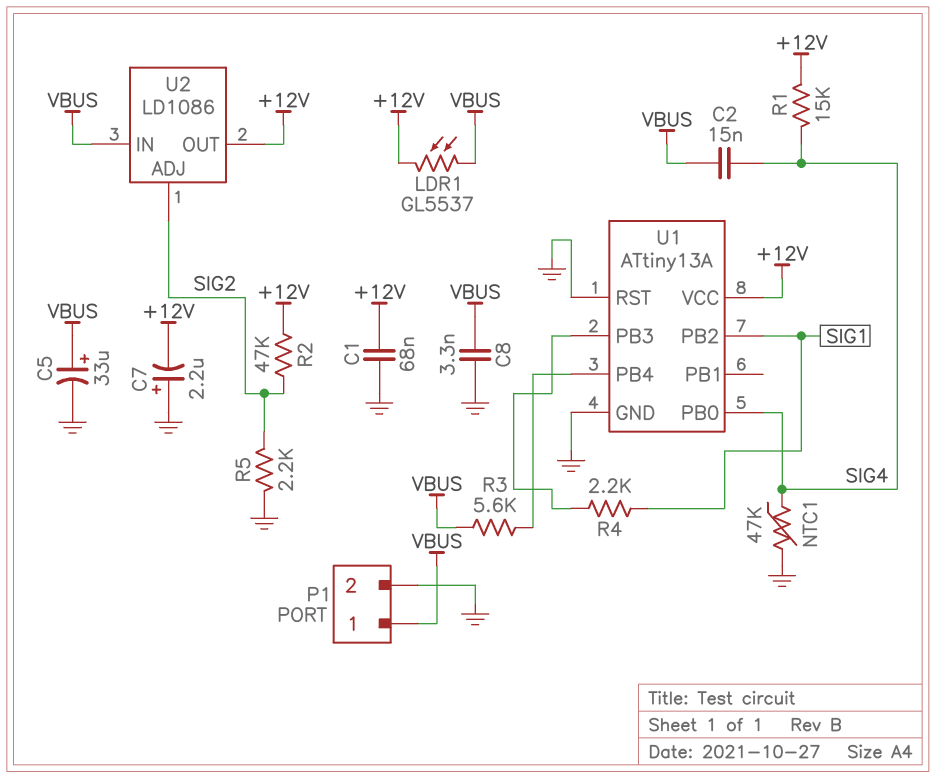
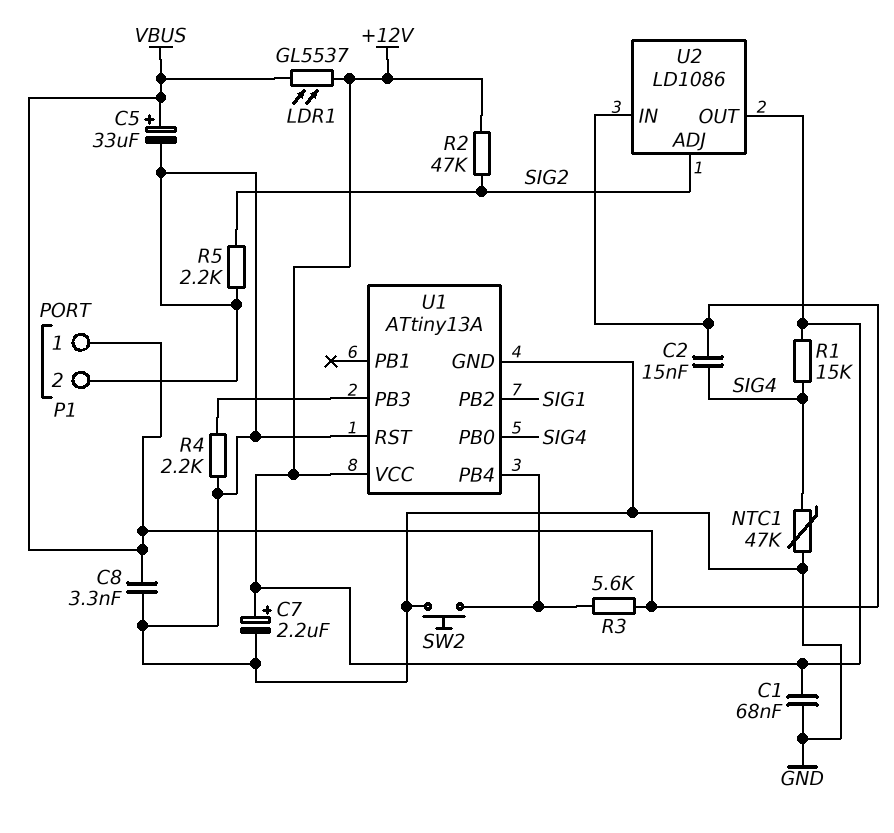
C7: 2.2uF (plus GND, minus +12V) -> 2.2uF (plus +12V, minus GND)
R4: 2.2k (SIG1, U1/PB3) -> 2.2k (GND, U1/PB3)
SW2: none -> button (GND, U1/PB4)

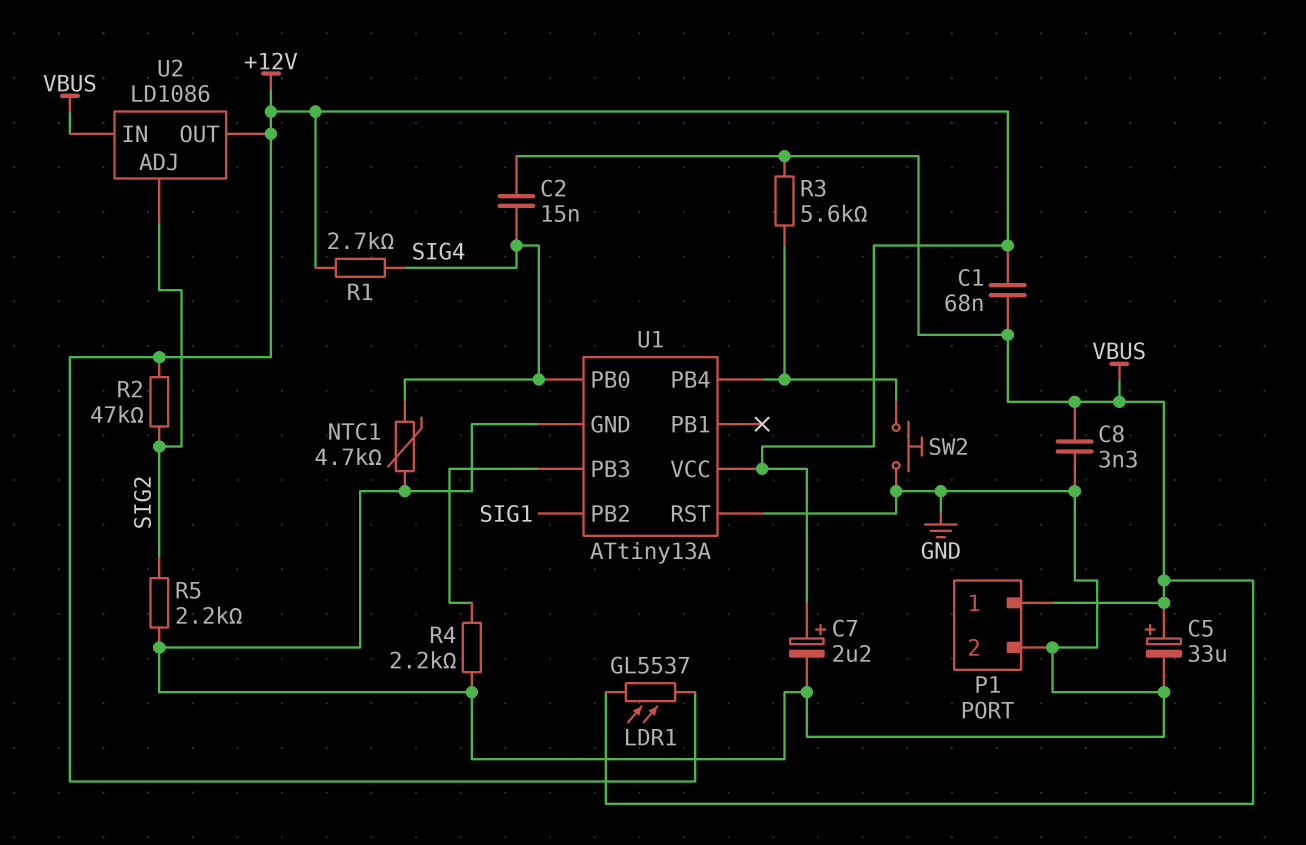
C1: 68nF (+12V, GND) -> 68nF (+12V, VBUS)
NTC1: 47k (GND, SIG4) -> 4.7k (GND, SIG4)
R1: 15k (+12V, SIG4) -> 2.7k (+12V, SIG4)

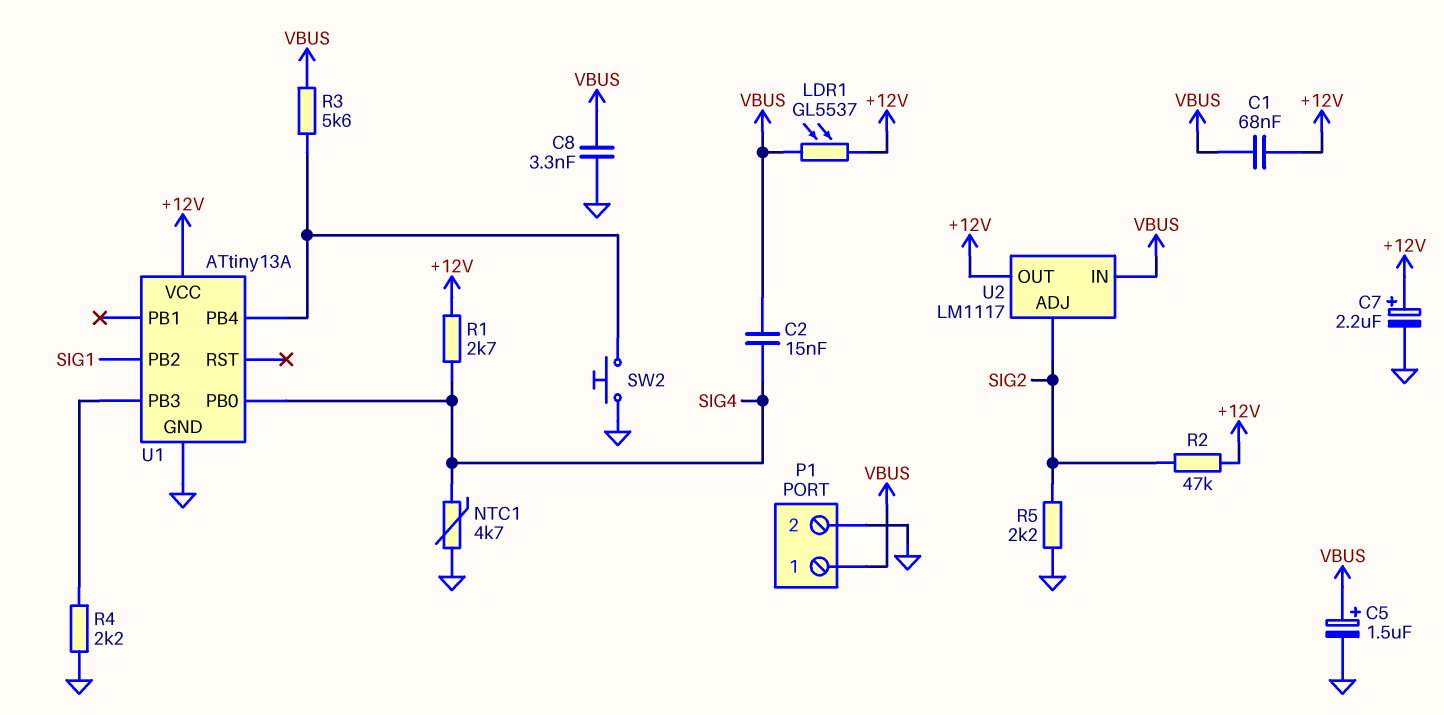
C5: 33uF (plus VBUS, minus GND) -> 1.5uF (plus VBUS, minus GND)
U1 pin RST: GND -> none
U2: LD1086 -> LM1117

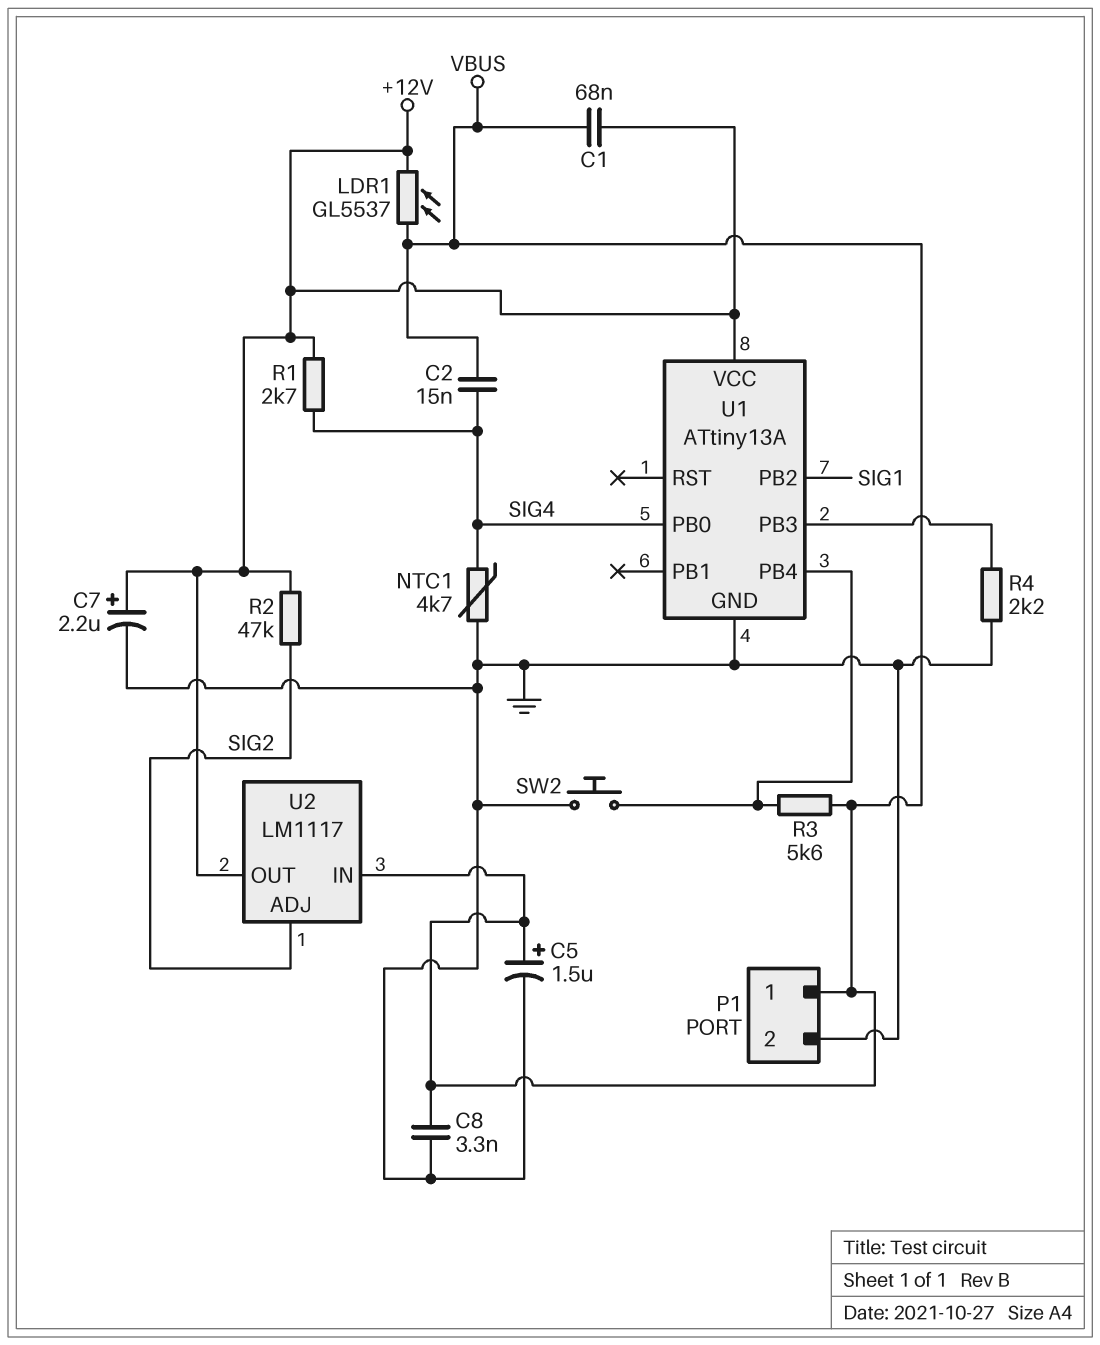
R5: 2.2k (GND, SIG2) -> none

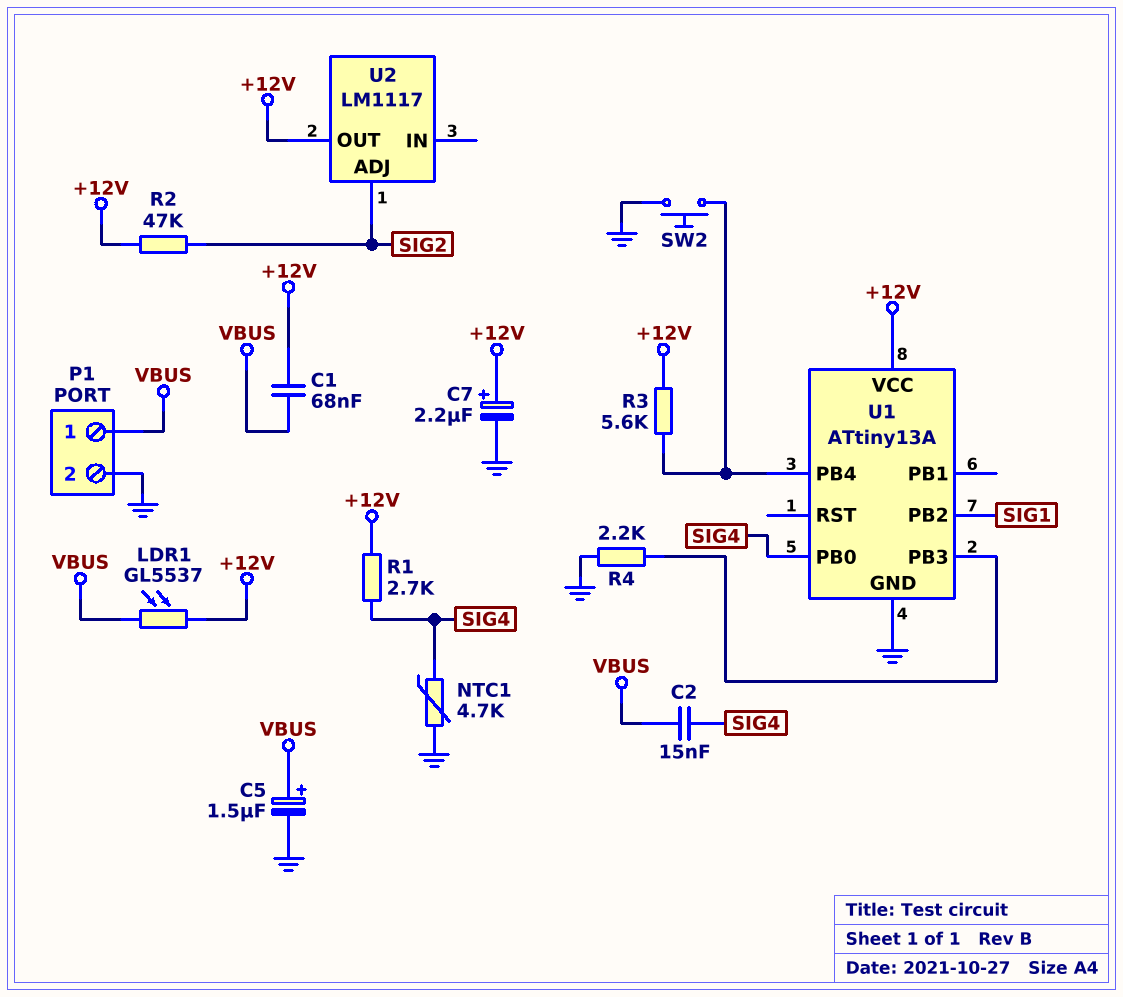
C8: 3.3nF (GND, VBUS) -> none
R3: 5.6k (U1/PB4, VBUS) -> 5.6k (+12V, U1/PB4)
U2 pin IN: VBUS -> none

